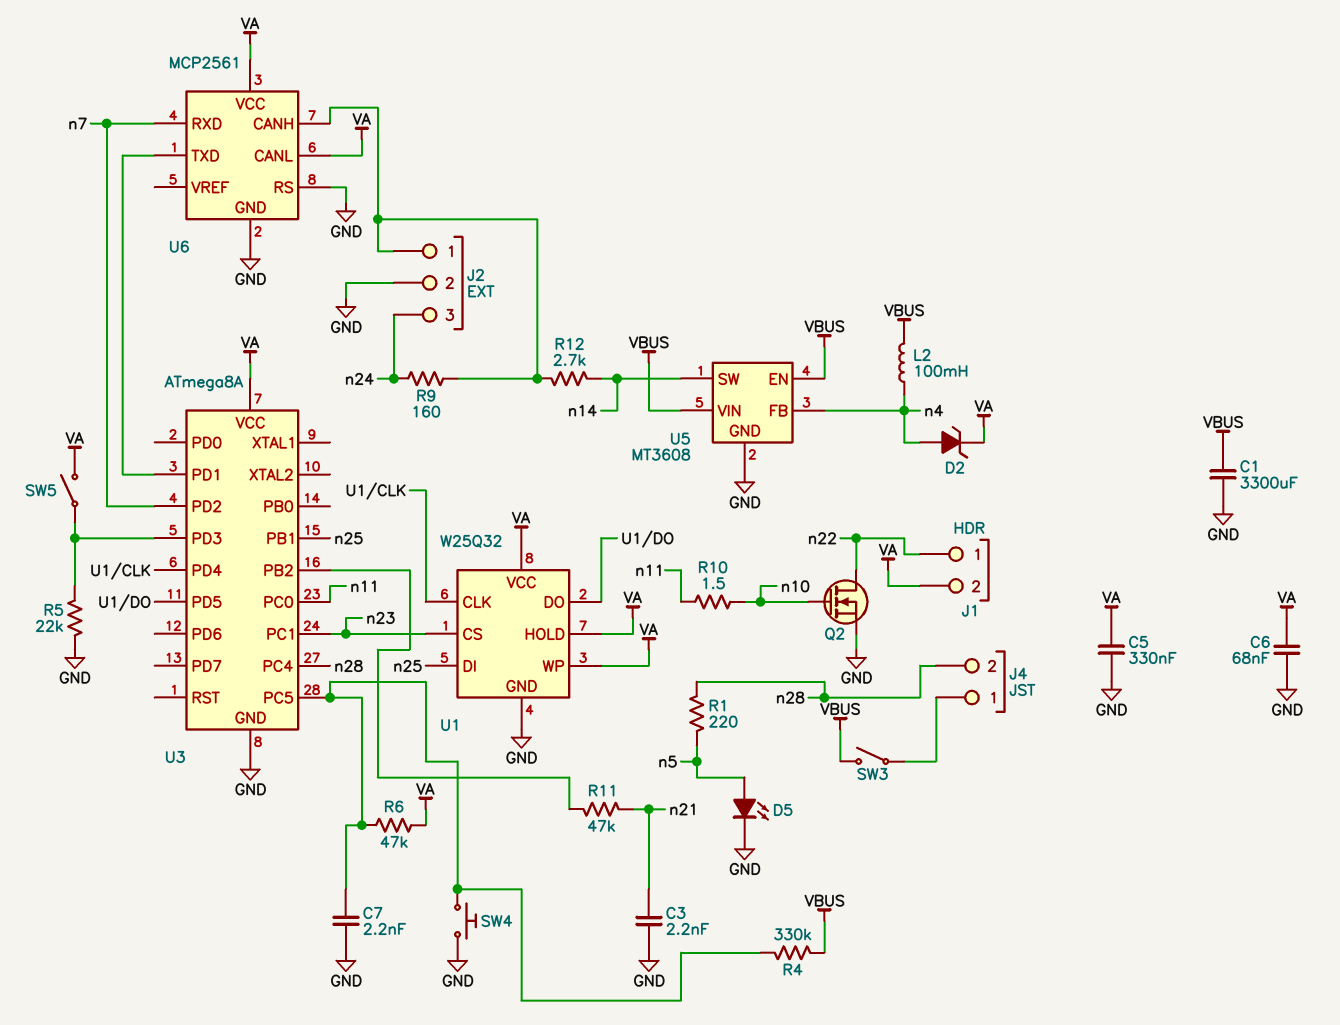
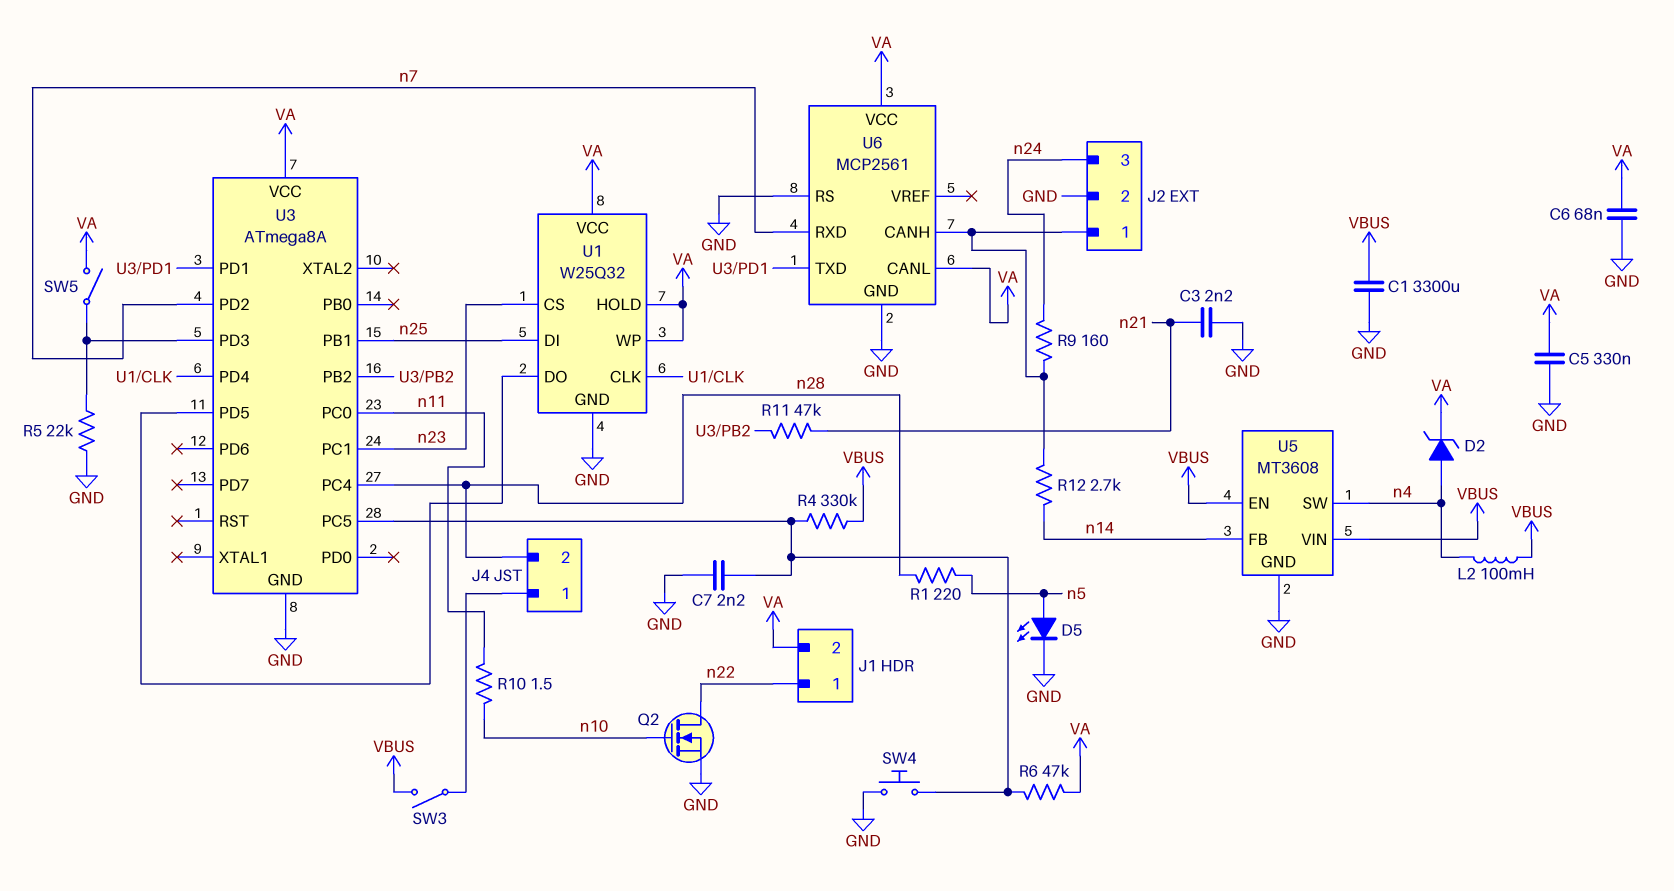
U5 pin FB: n4 -> n14
U5 pin SW: n14 -> n4

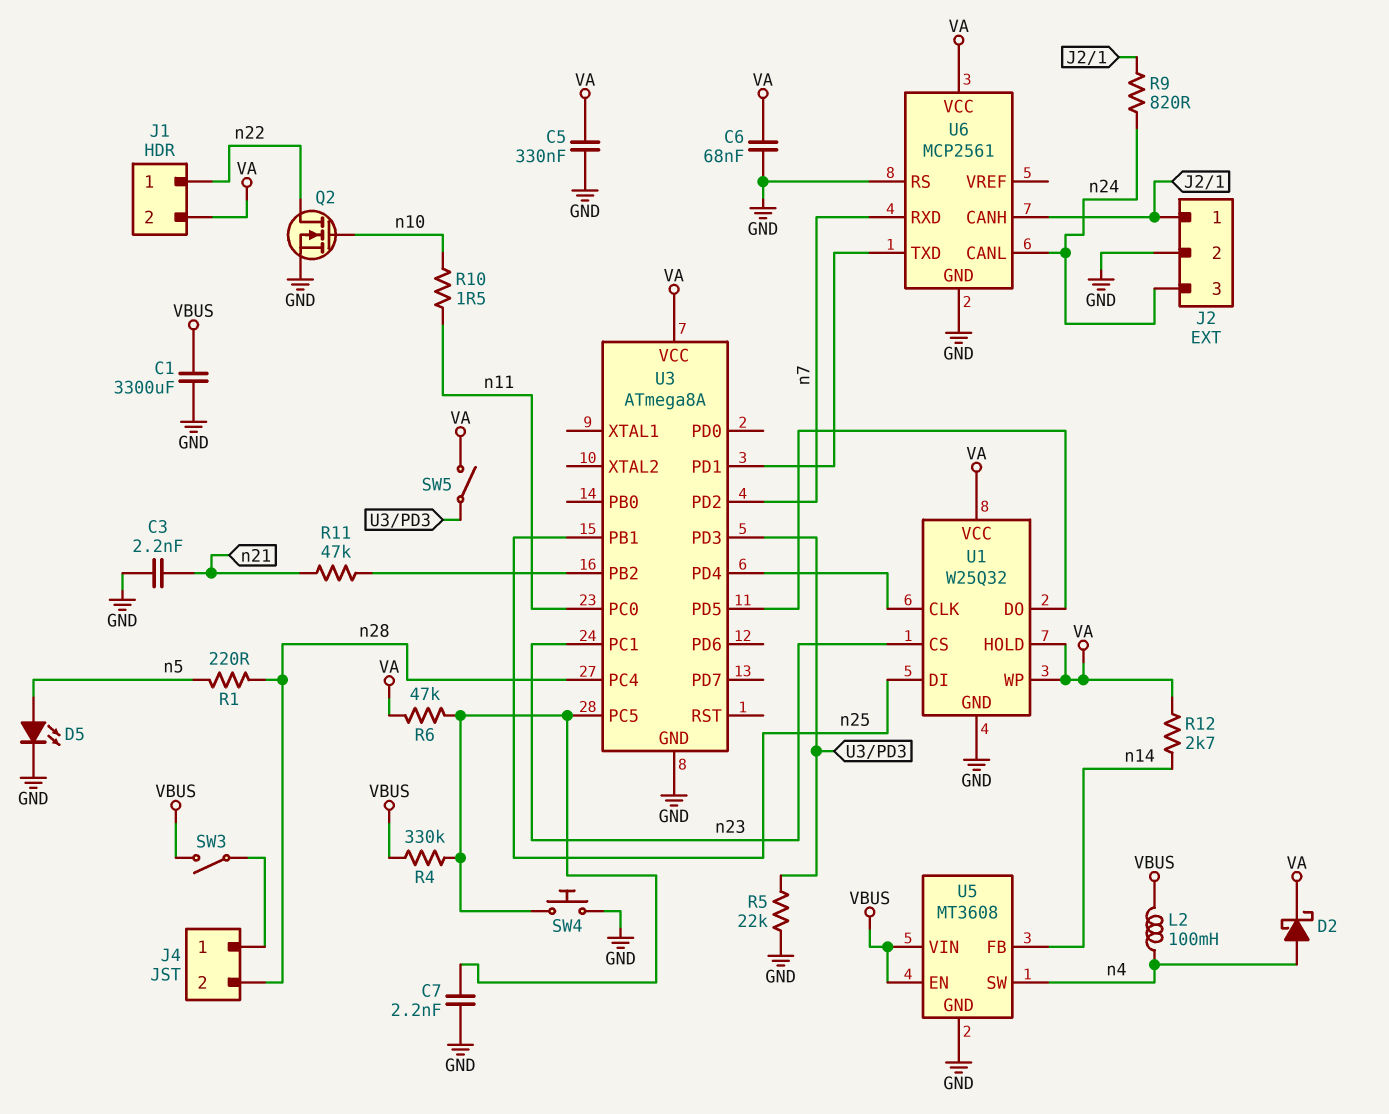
D2: zener (A n4, K VA) -> schottky (A n4, K VA)
R9: 160 (J2/1, n24) -> 820 (J2/1, n24)
R12: 2.7k (J2/1, n14) -> 2.7k (VA, n14)
U6 pin CANL: VA -> n24

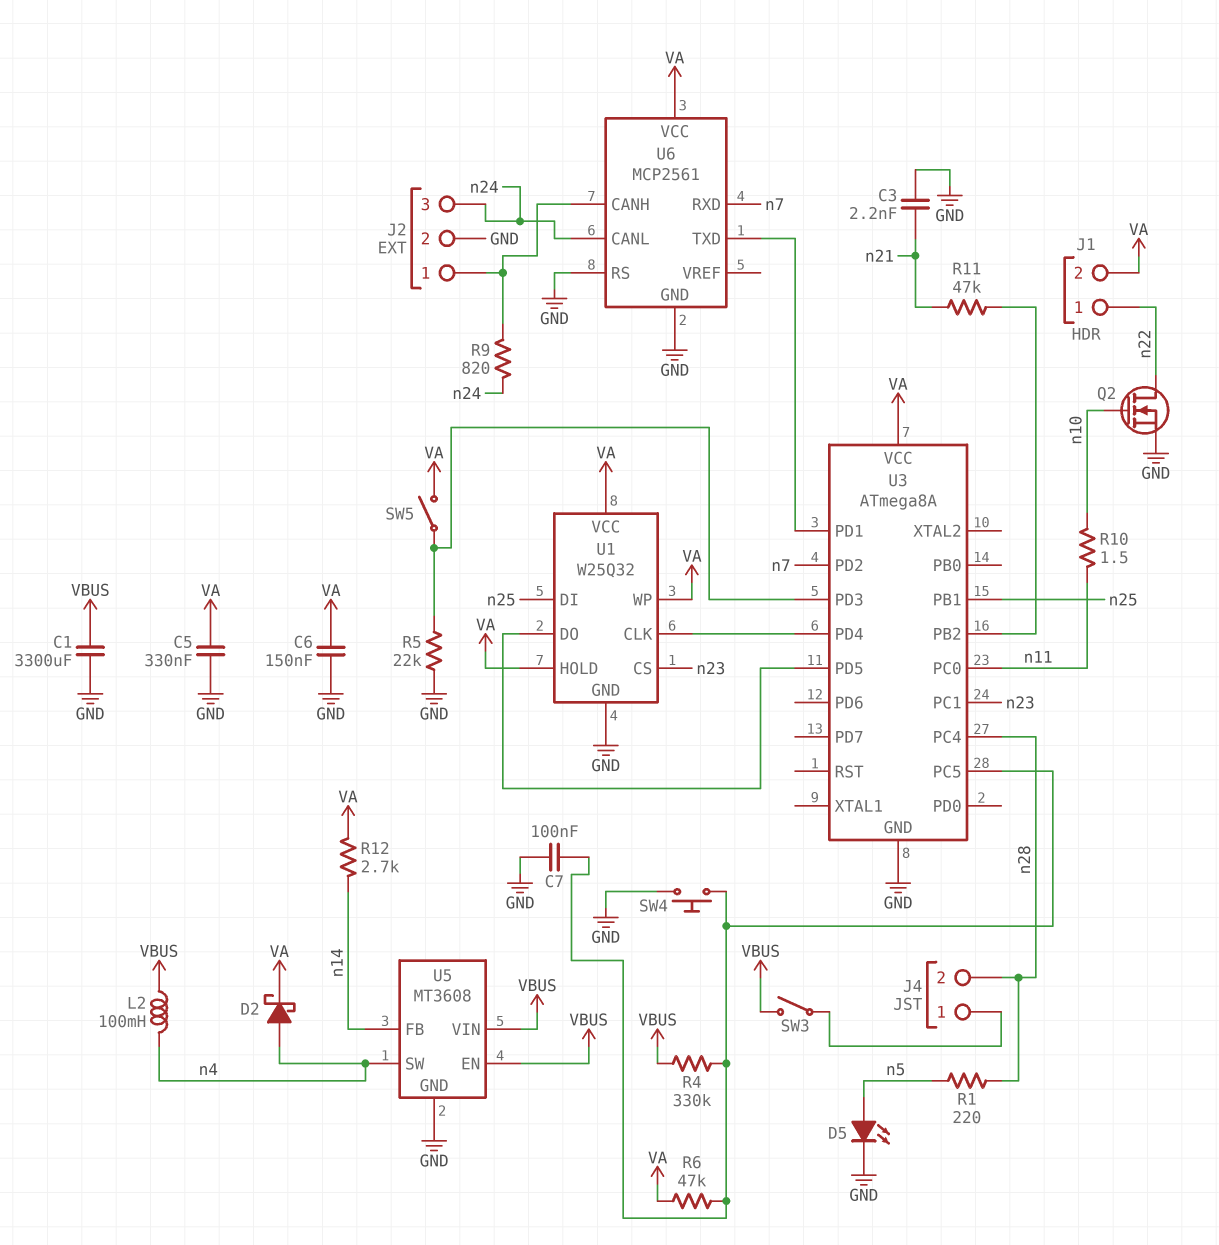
C6: 68nF (GND, VA) -> 150nF (GND, VA)
C7: 2.2nF (GND, U3/PC5) -> 100nF (GND, U3/PC5)

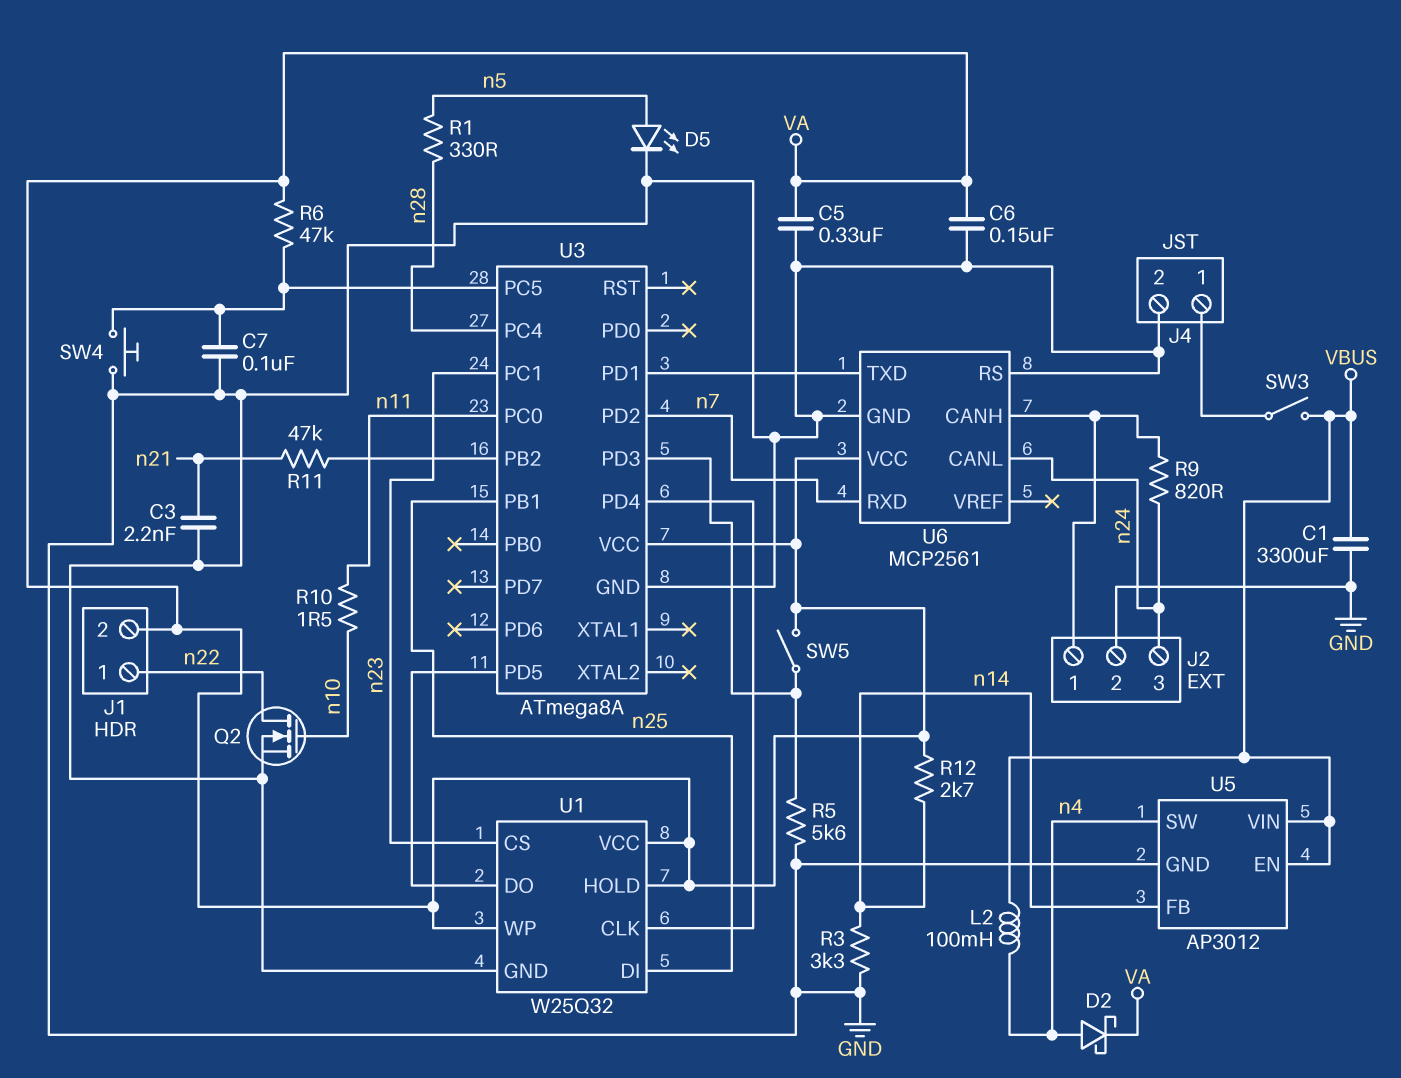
J4 pin 2: n28 -> GND
R1: 220 (n5, n28) -> 330 (n5, n28)
R3: none -> 3.3k (GND, n14)
R4: 330k (U3/PC5, VBUS) -> none
R5: 22k (GND, U3/PD3) -> 5.6k (GND, U3/PD3)
U5: MT3608 -> AP3012

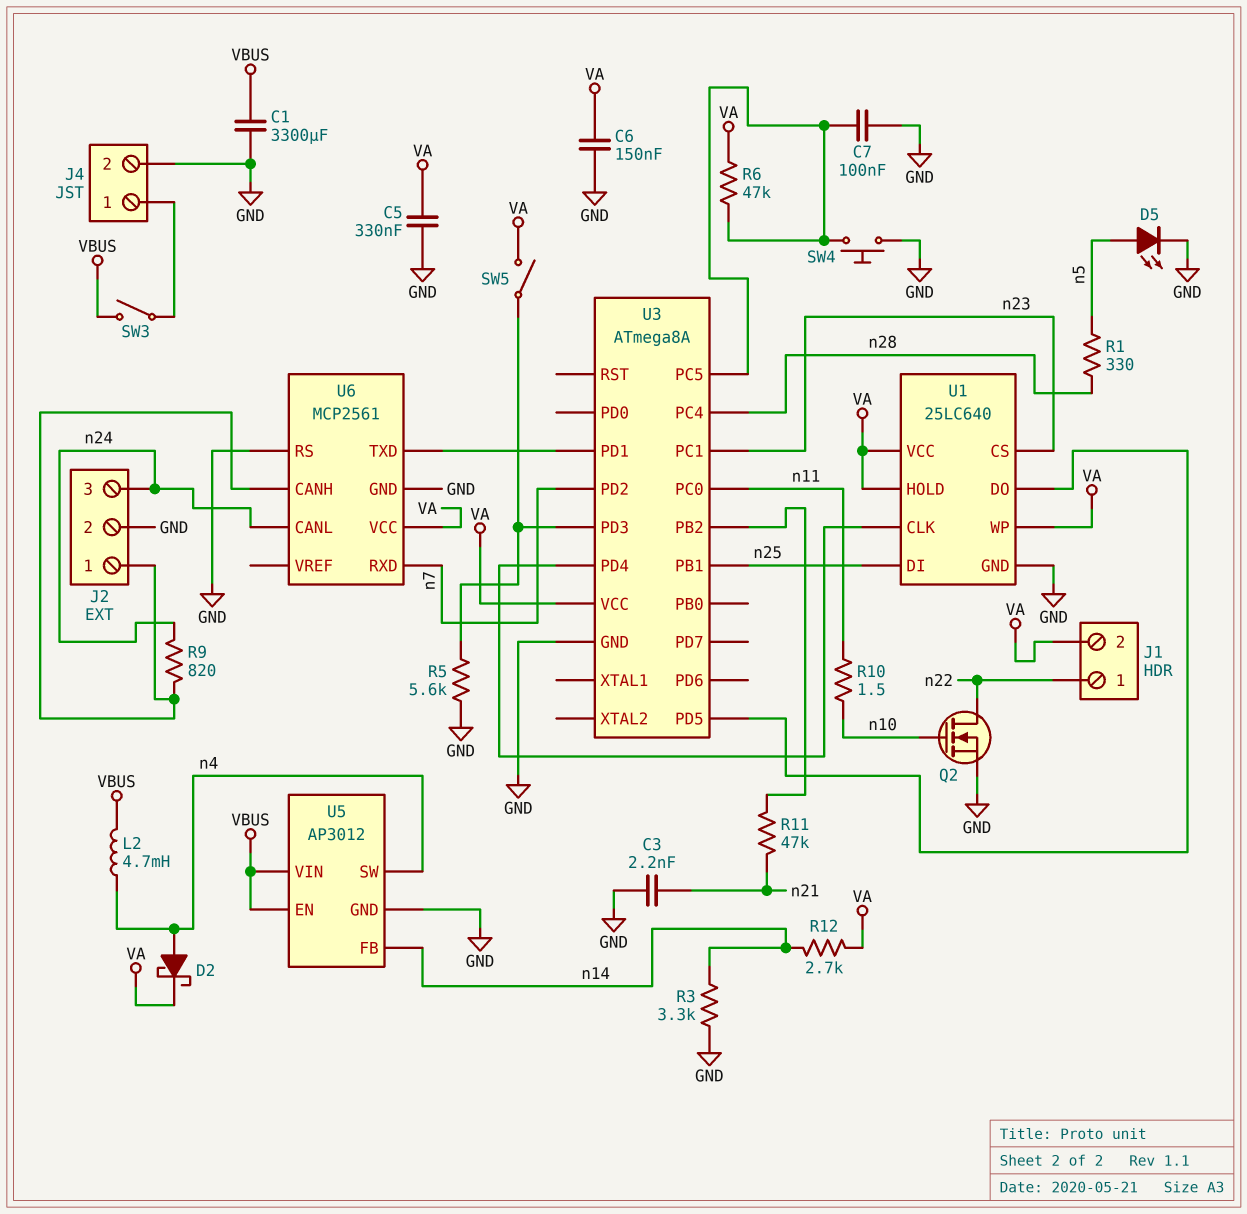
L2: 100mH (VBUS, n4) -> 4.7mH (VBUS, n4)
U1: W25Q32 -> 25LC640

